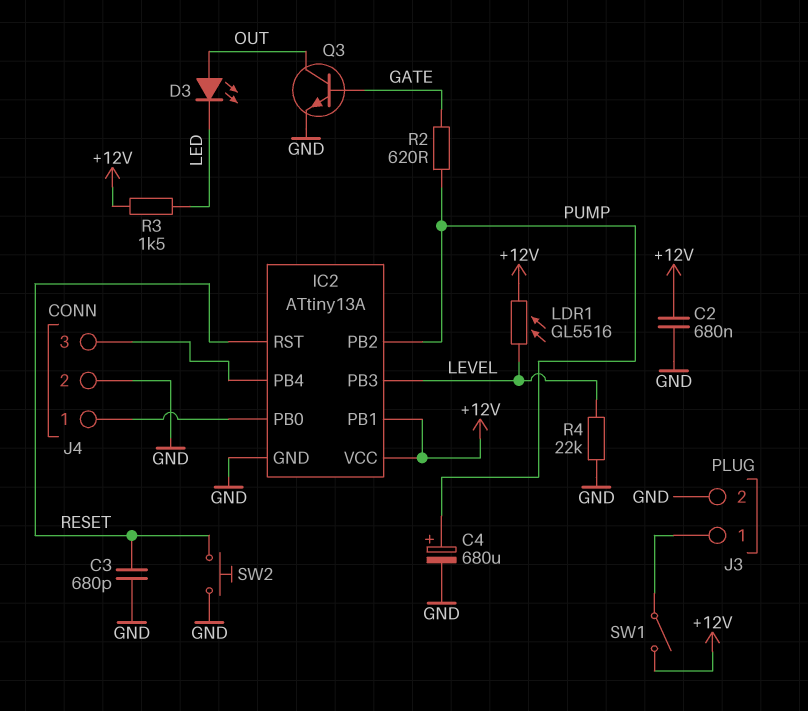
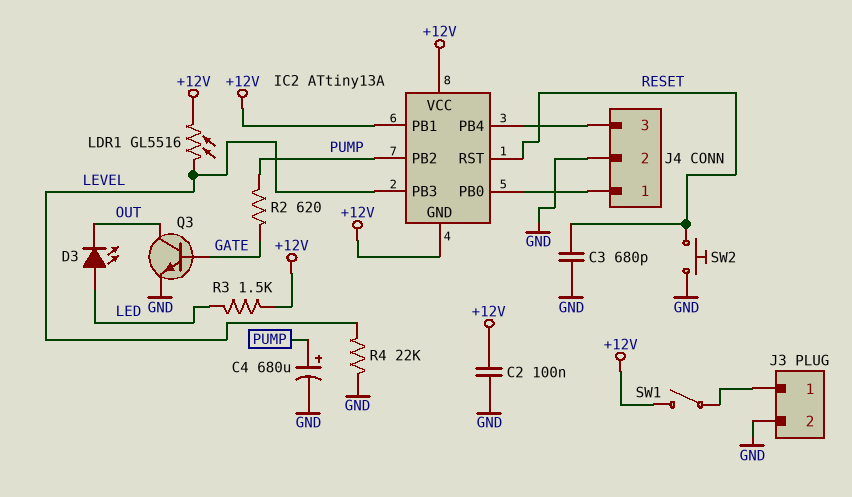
C2: 680nF (+12V, GND) -> 100nF (+12V, GND)
D3: LED (A OUT, K LED) -> LED (A LED, K OUT)
IC2 pin GND: GND -> +12V

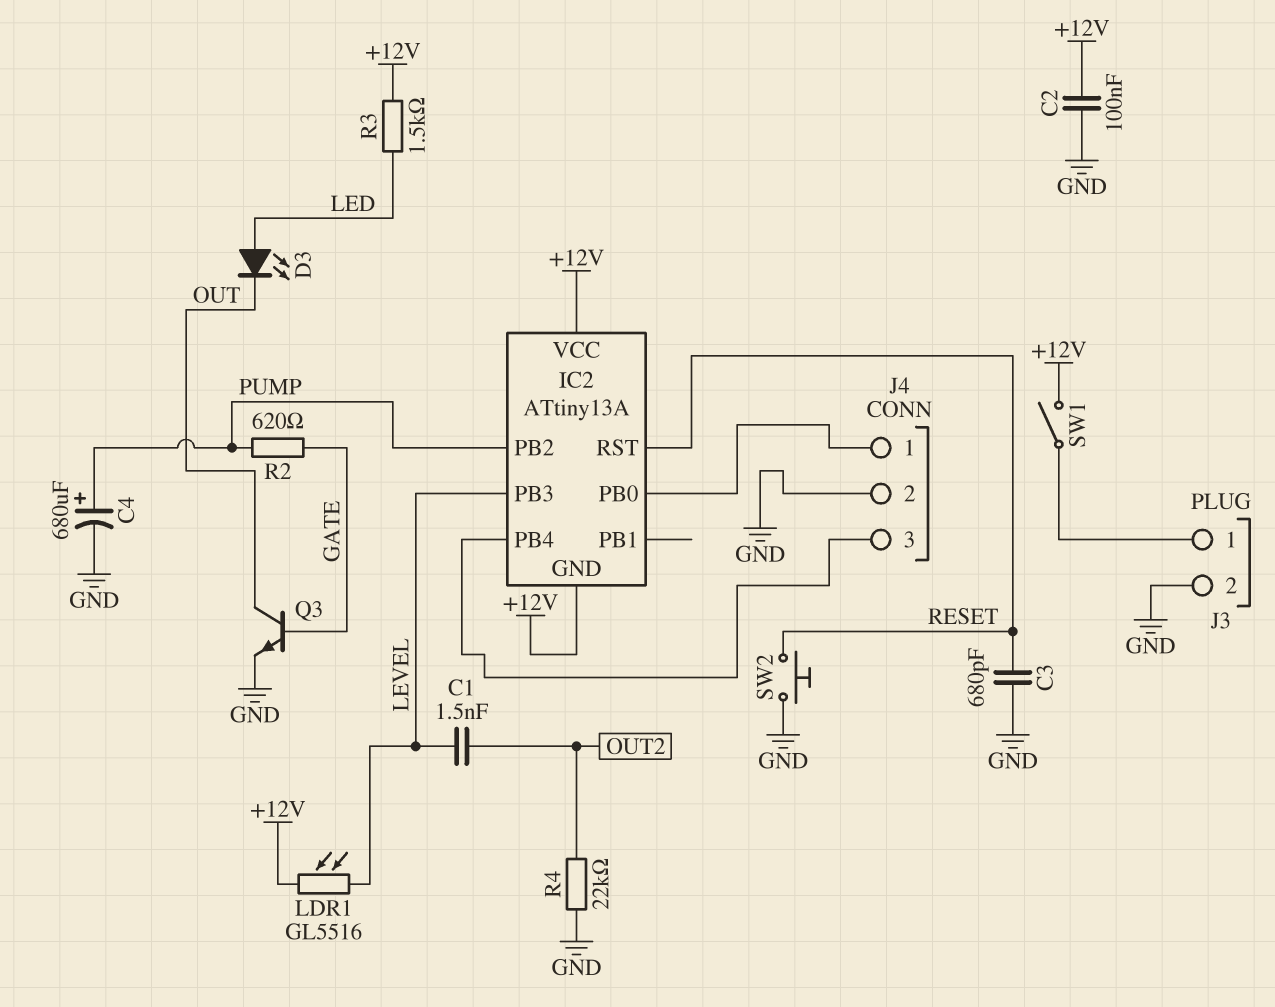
C1: none -> 1.5nF (LEVEL, OUT2)
IC2 pin PB1: +12V -> none
R4: 22k (GND, LEVEL) -> 22k (GND, OUT2)

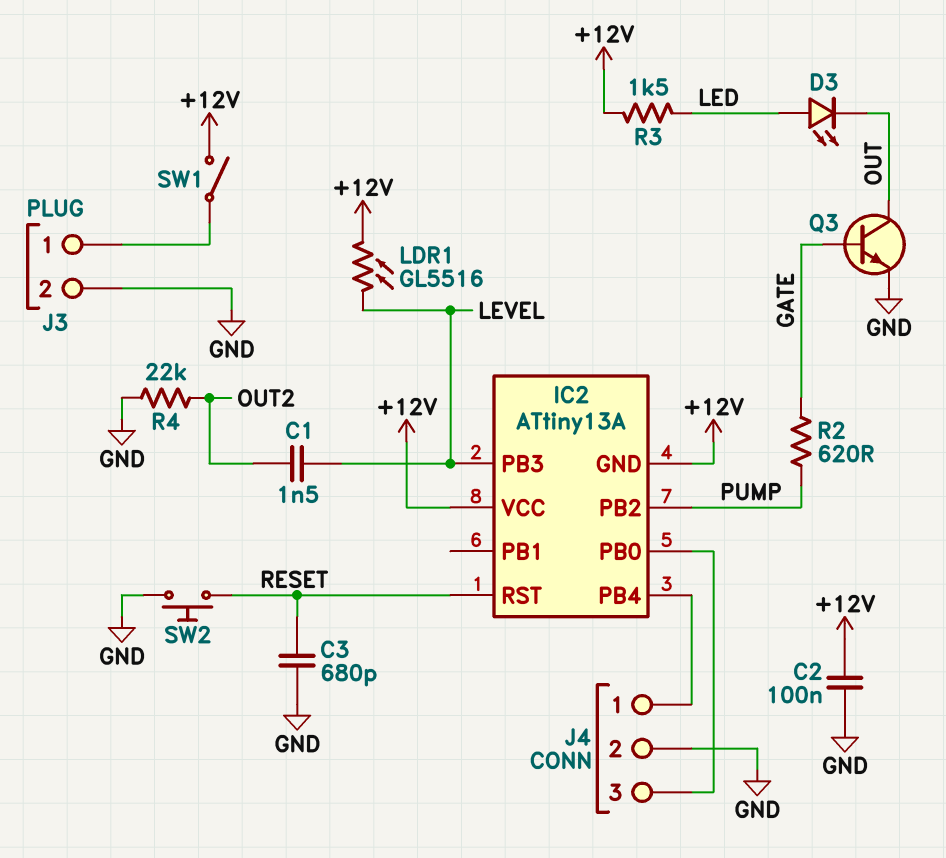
C4: 680uF (plus PUMP, minus GND) -> none
J4 pin 1: IC2/PB0 -> IC2/PB4
J4 pin 3: IC2/PB4 -> IC2/PB0

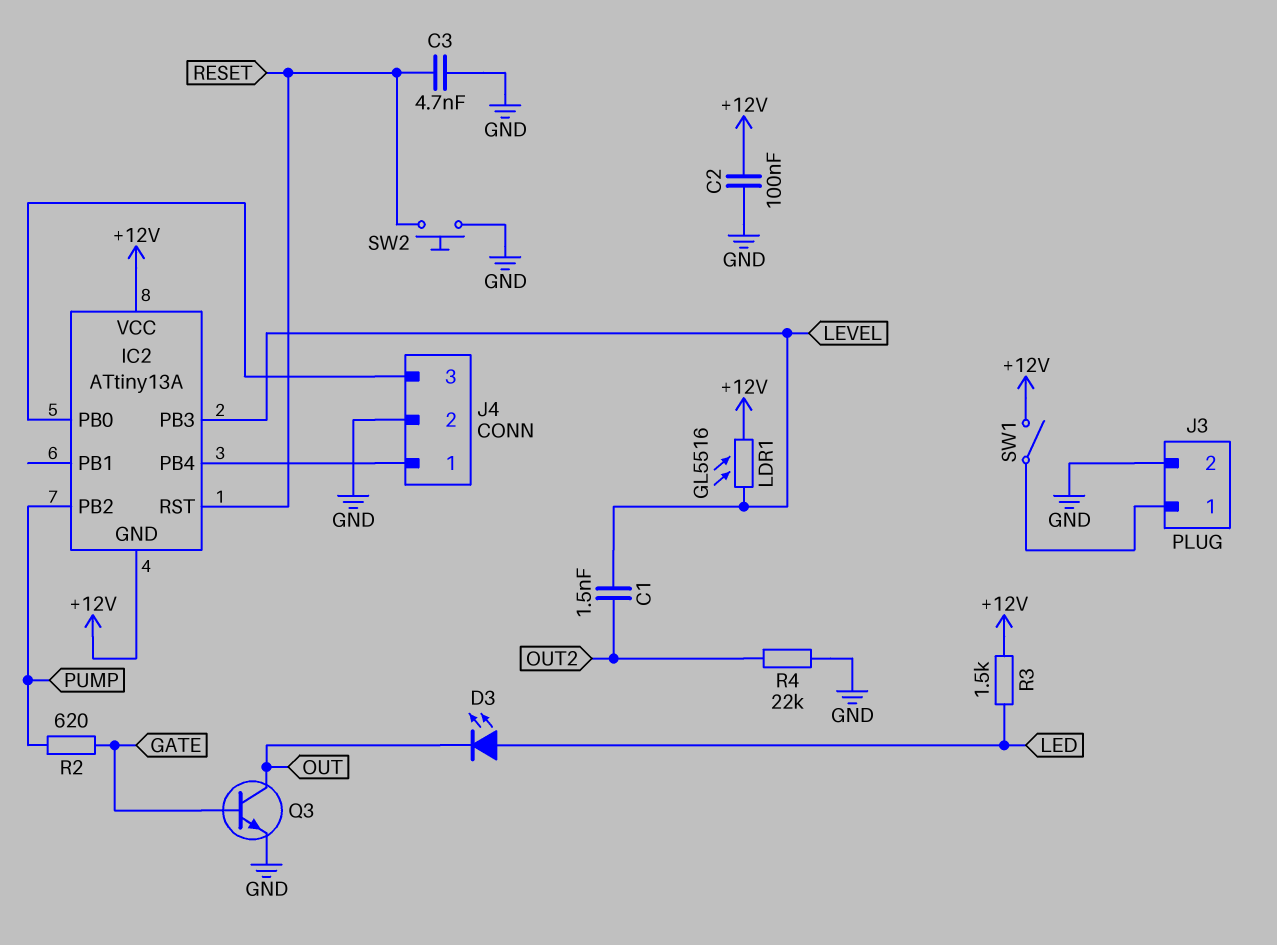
C3: 680pF (GND, RESET) -> 4.7nF (GND, RESET)

